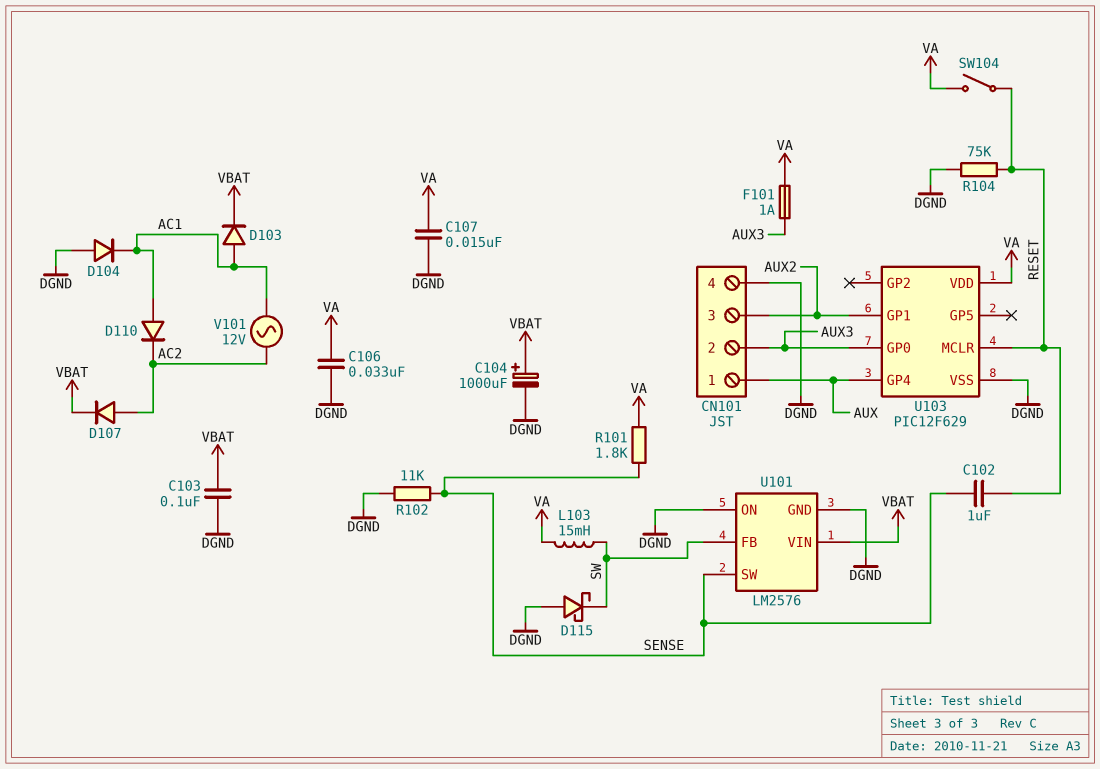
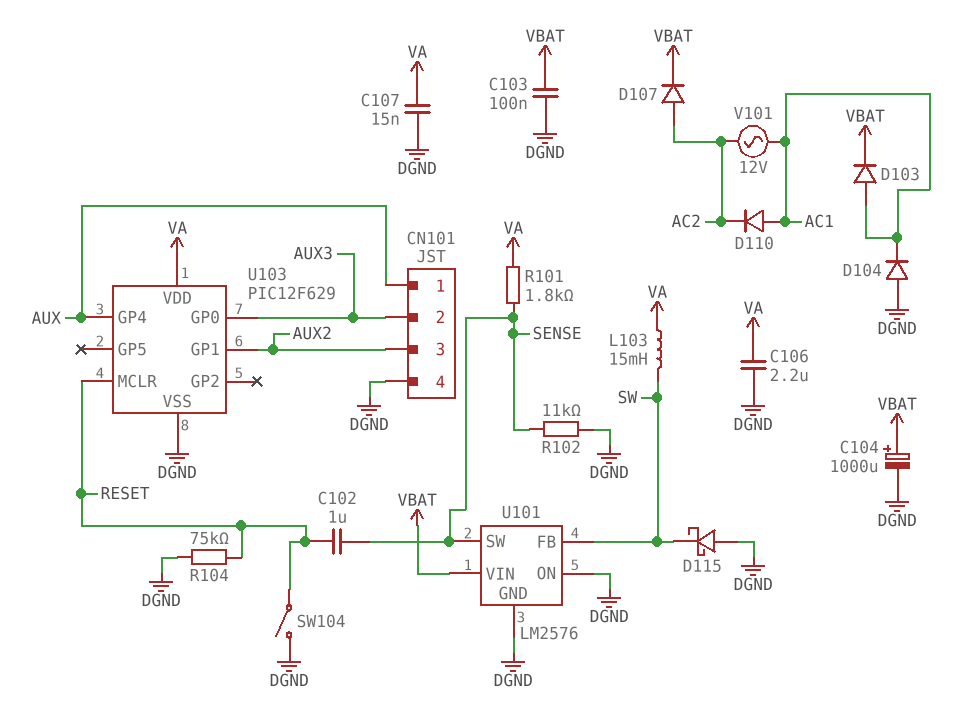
C106: 33nF (DGND, VA) -> 2.2uF (DGND, VA)
F101: 1A (AUX3, VA) -> none
SW104: switch (RESET, VA) -> switch (DGND, RESET)

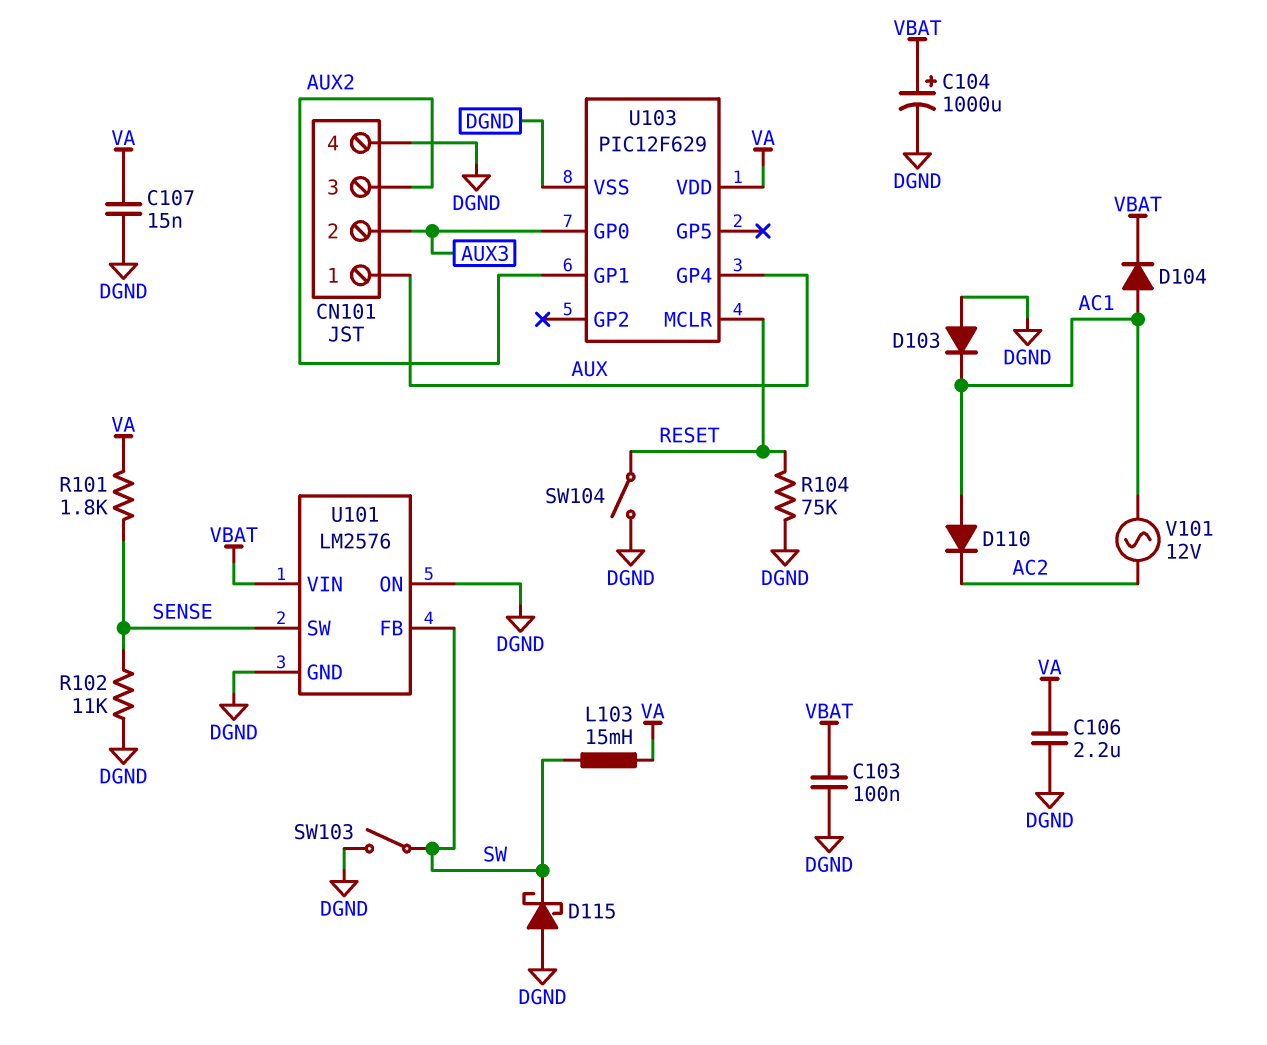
C102: 1uF (RESET, SENSE) -> none
D103: diode (A AC1, K VBAT) -> diode (A DGND, K AC1)
D104: diode (A DGND, K AC1) -> diode (A AC1, K VBAT)
D107: diode (A AC2, K VBAT) -> none
SW103: none -> switch (DGND, SW)

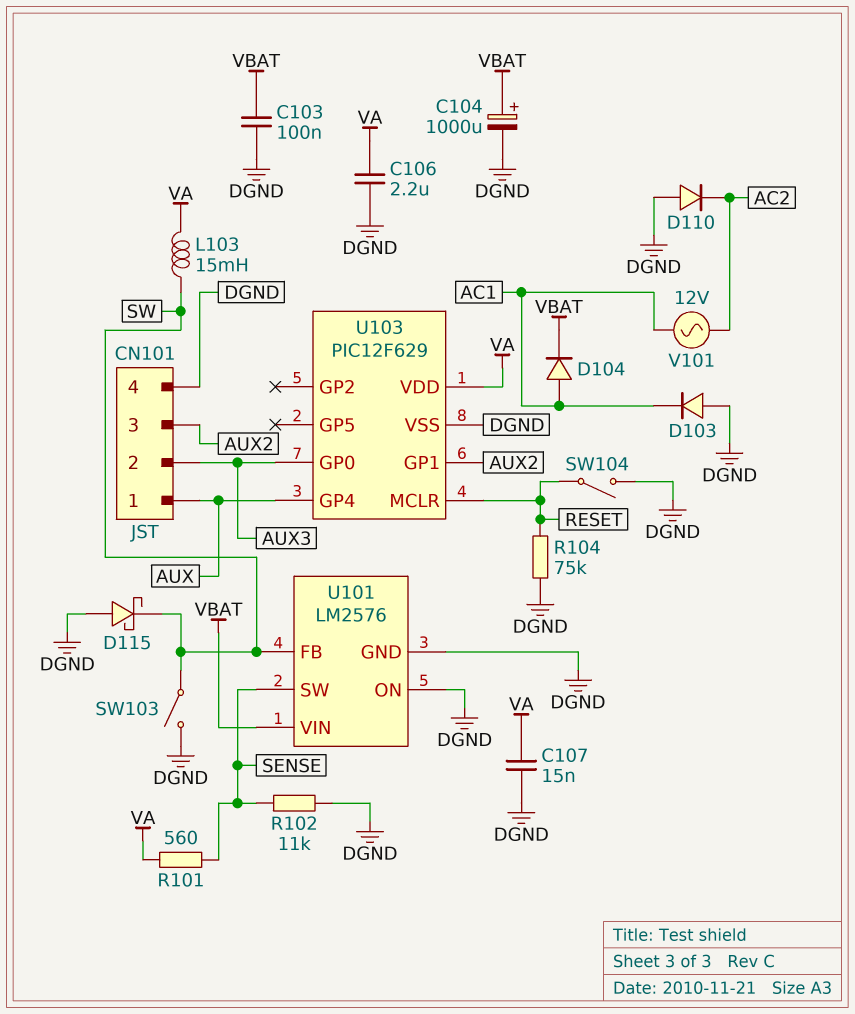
D110: diode (A AC1, K AC2) -> diode (A DGND, K AC2)
R101: 1.8k (SENSE, VA) -> 560 (SENSE, VA)

